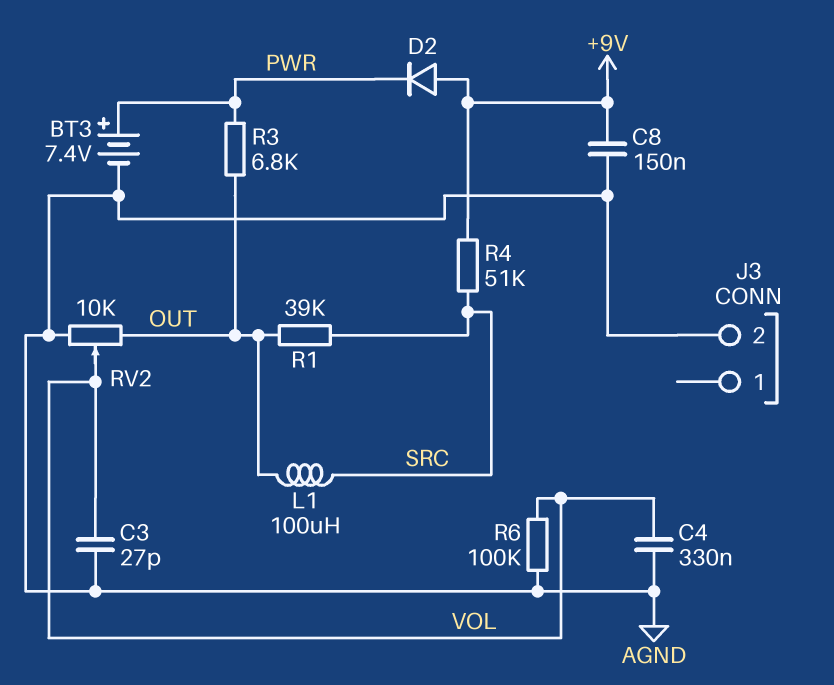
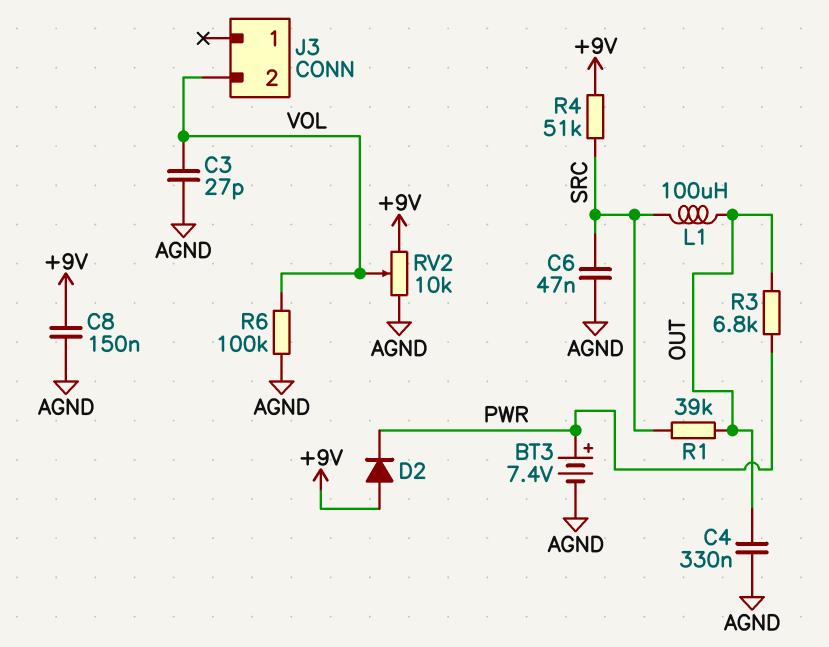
C4: 330nF (AGND, VOL) -> 330nF (AGND, OUT)
C6: none -> 47nF (AGND, SRC)
J3 pin 2: AGND -> VOL
RV2: 10k (AGND, OUT, wiper VOL) -> 10k (+9V, AGND, wiper VOL)

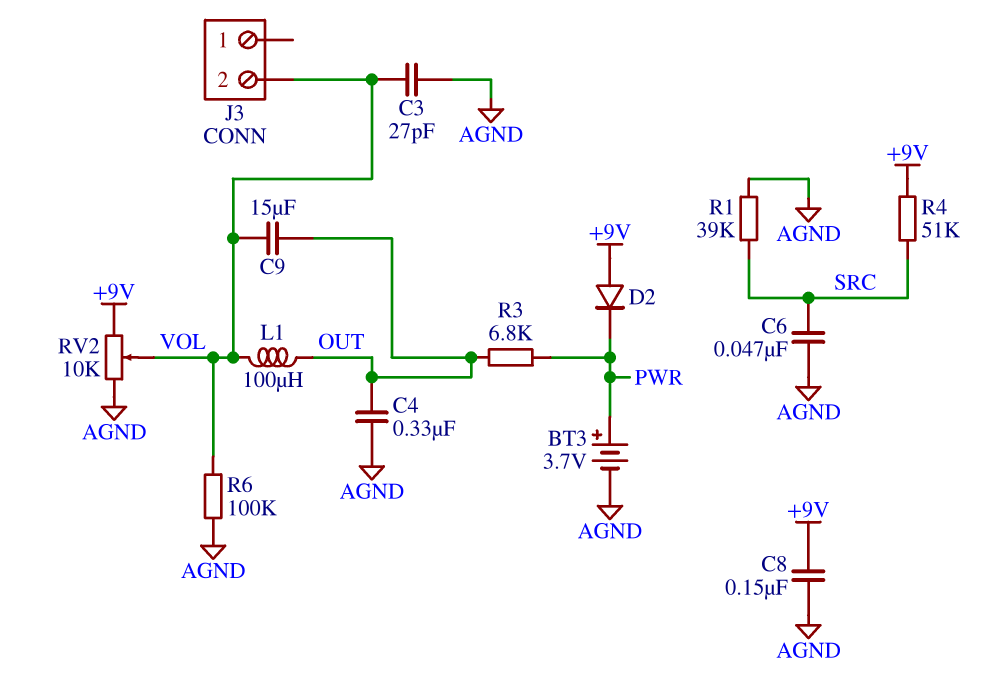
BT3: 7.4V (plus PWR, minus AGND) -> 3.7V (plus PWR, minus AGND)
C9: none -> 15uF (OUT, VOL)
L1: 100uH (OUT, SRC) -> 100uH (OUT, VOL)
R1: 39k (OUT, SRC) -> 39k (AGND, SRC)

